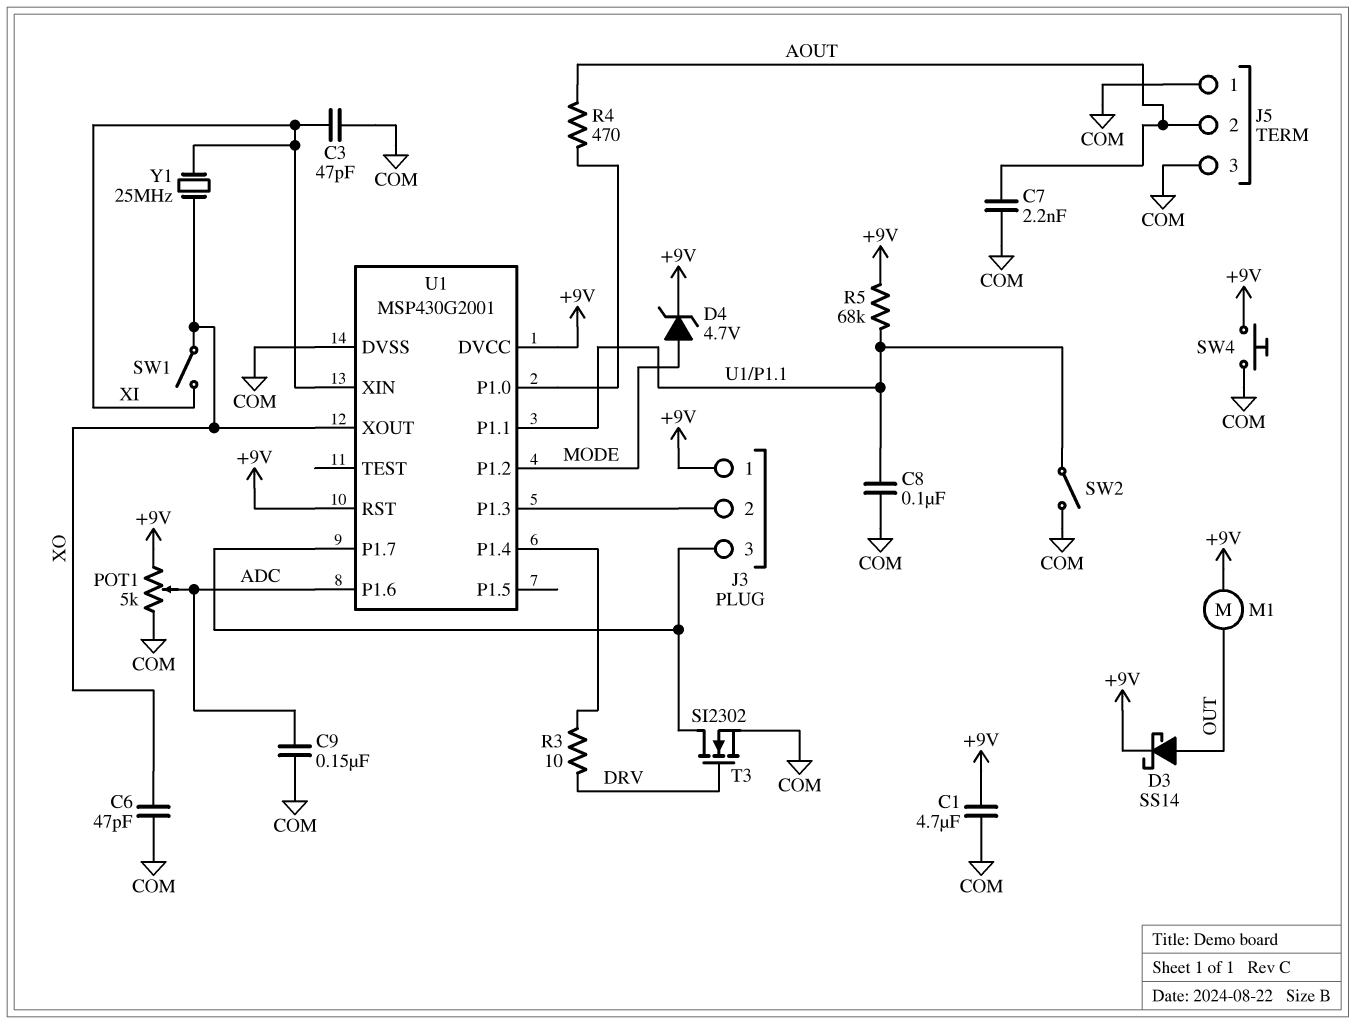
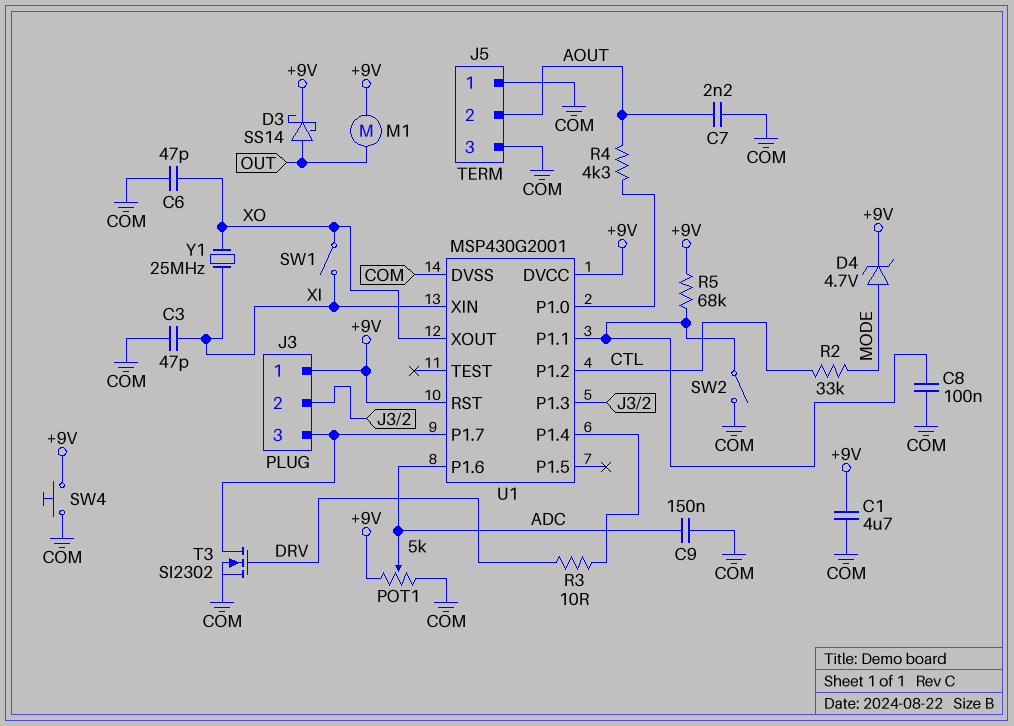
R2: none -> 33k (CTL, MODE)
R4: 470 (AOUT, U1/P1.0) -> 4.3k (AOUT, U1/P1.0)
U1 pin P1.2: MODE -> CTL

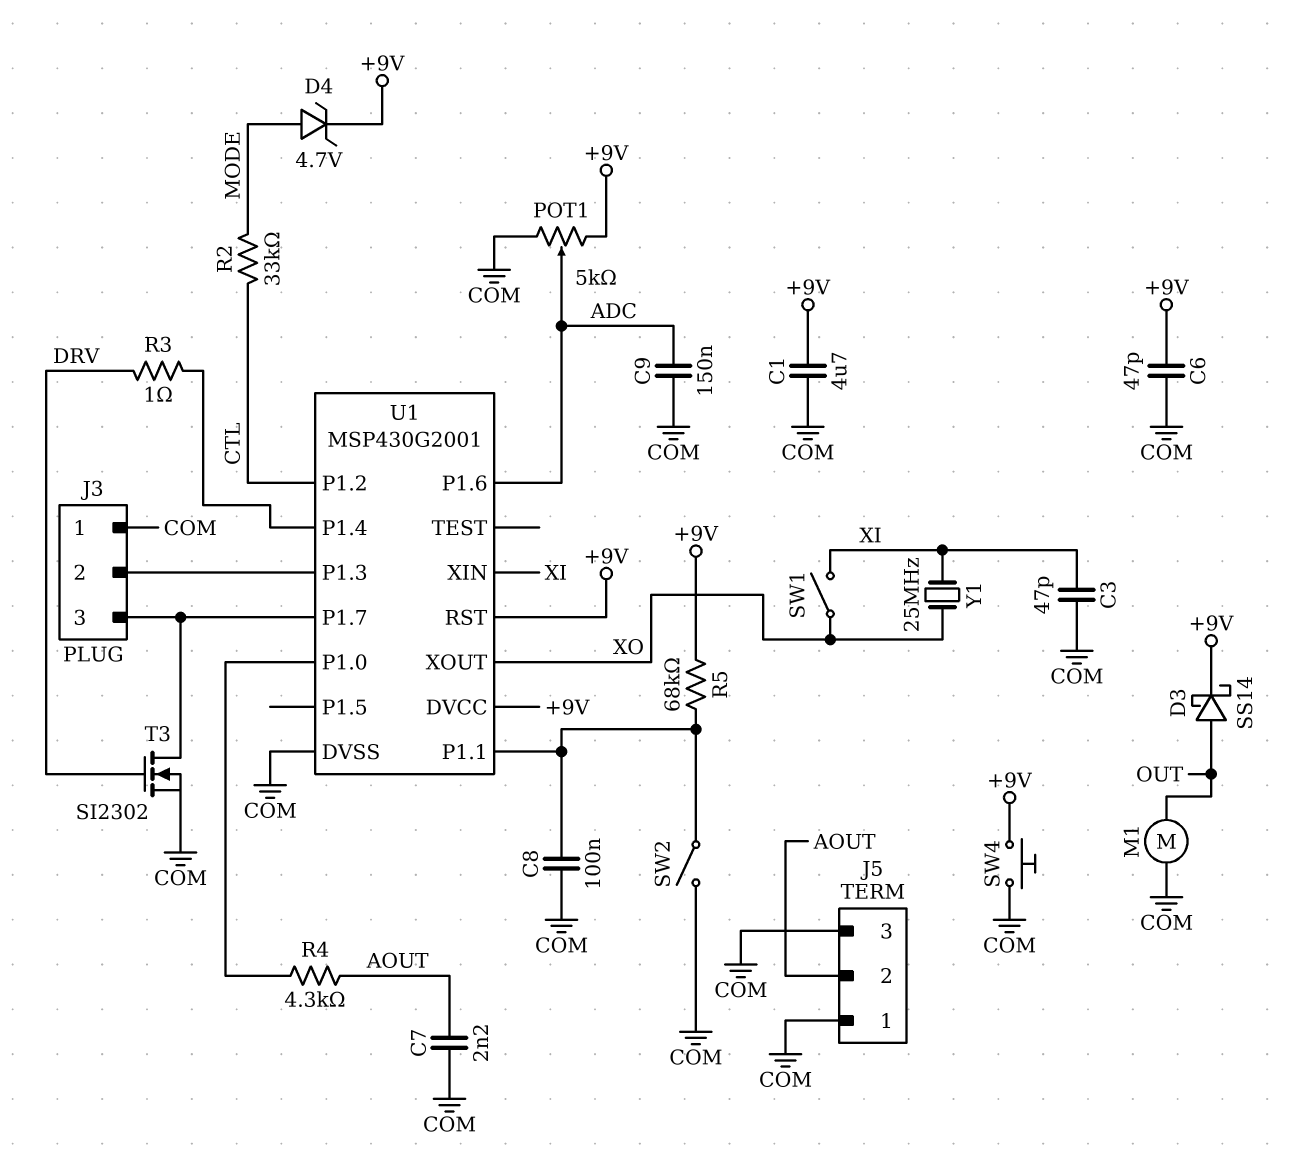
C6: 47pF (COM, XO) -> 47pF (+9V, COM)
J3 pin 1: +9V -> COM
M1: motor (+9V, OUT) -> motor (COM, OUT)
R3: 10 (DRV, U1/P1.4) -> 1 (DRV, U1/P1.4)

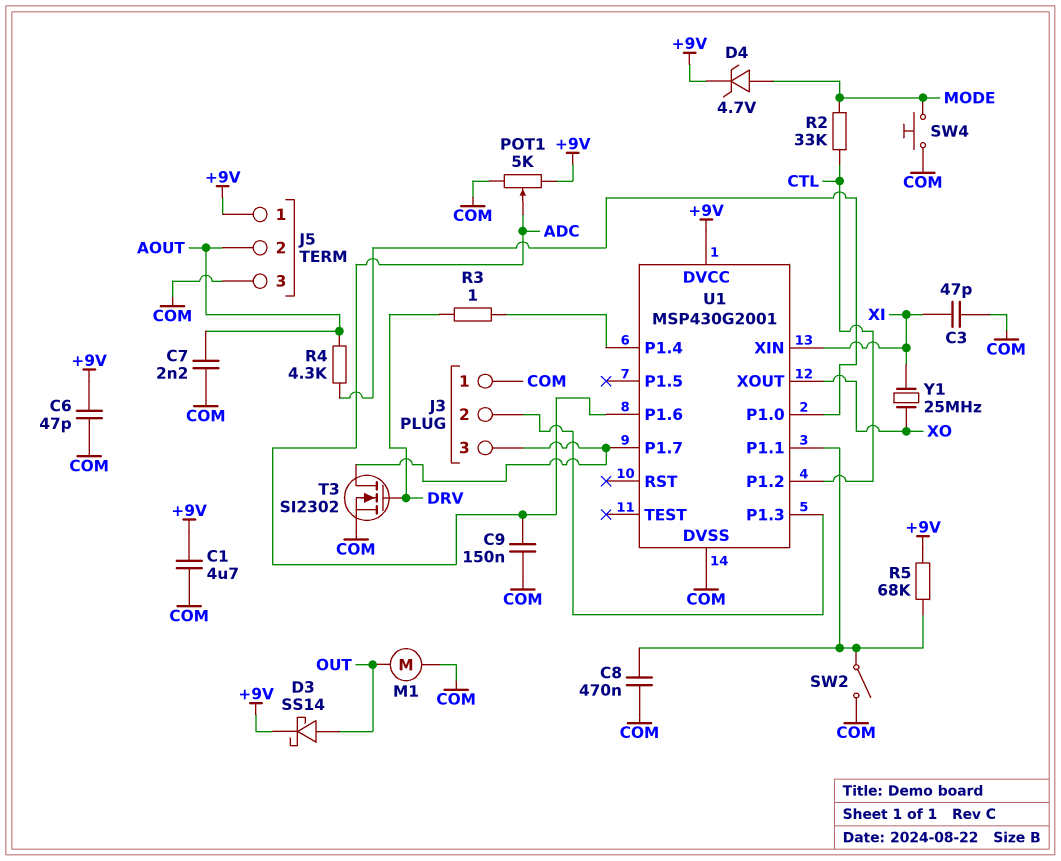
C8: 100nF (COM, U1/P1.1) -> 470nF (COM, U1/P1.1)
J5 pin 1: COM -> +9V
SW1: switch (XI, XO) -> none
SW4: button (+9V, COM) -> button (COM, MODE)
U1 pin RST: +9V -> none

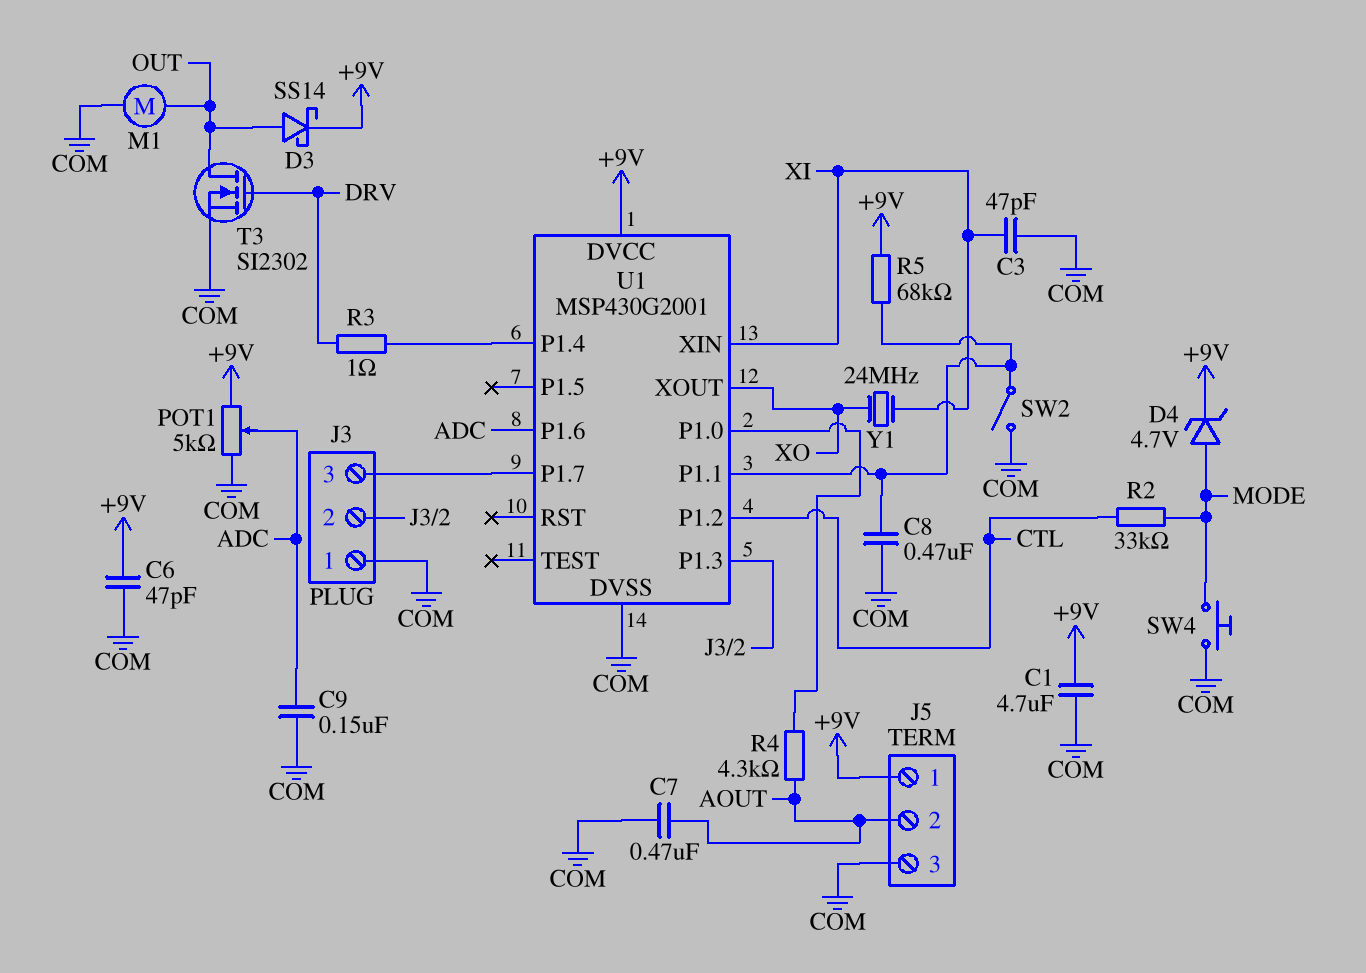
C7: 2.2nF (AOUT, COM) -> 470nF (AOUT, COM)
T3: NMOS SI2302 (G DRV, D J3/3, S COM) -> NMOS SI2302 (G DRV, D OUT, S COM)
Y1: 25MHz (XI, XO) -> 24MHz (XI, XO)

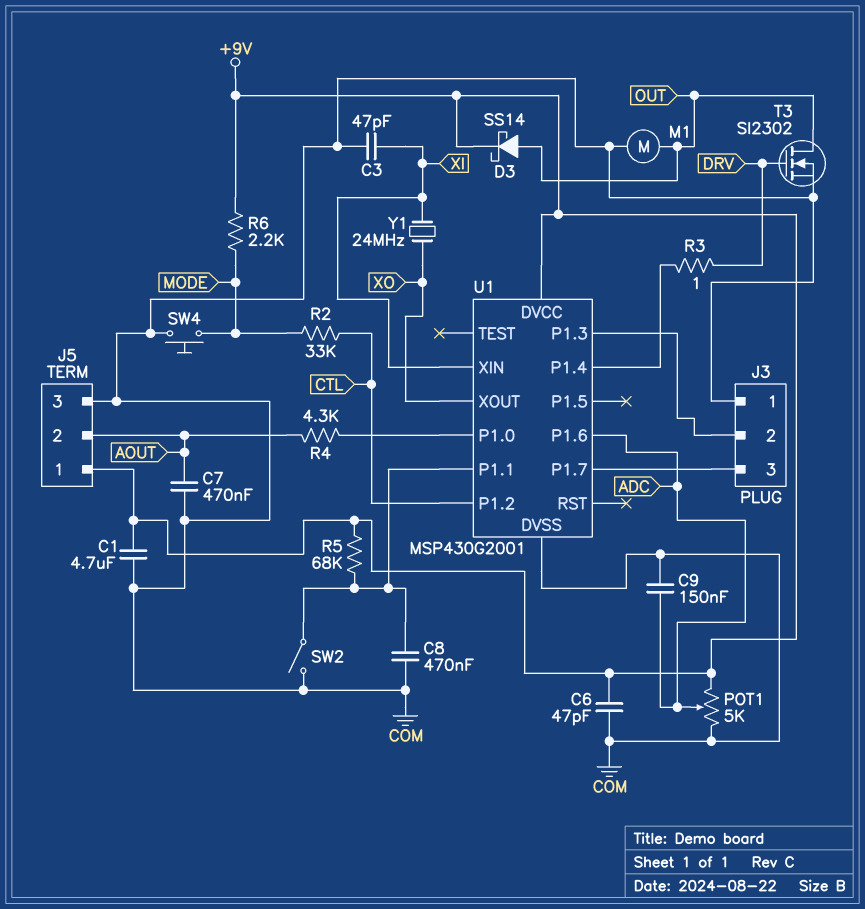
D4: zener 4.7V (A MODE, K +9V) -> none
R6: none -> 2.2k (+9V, MODE)

